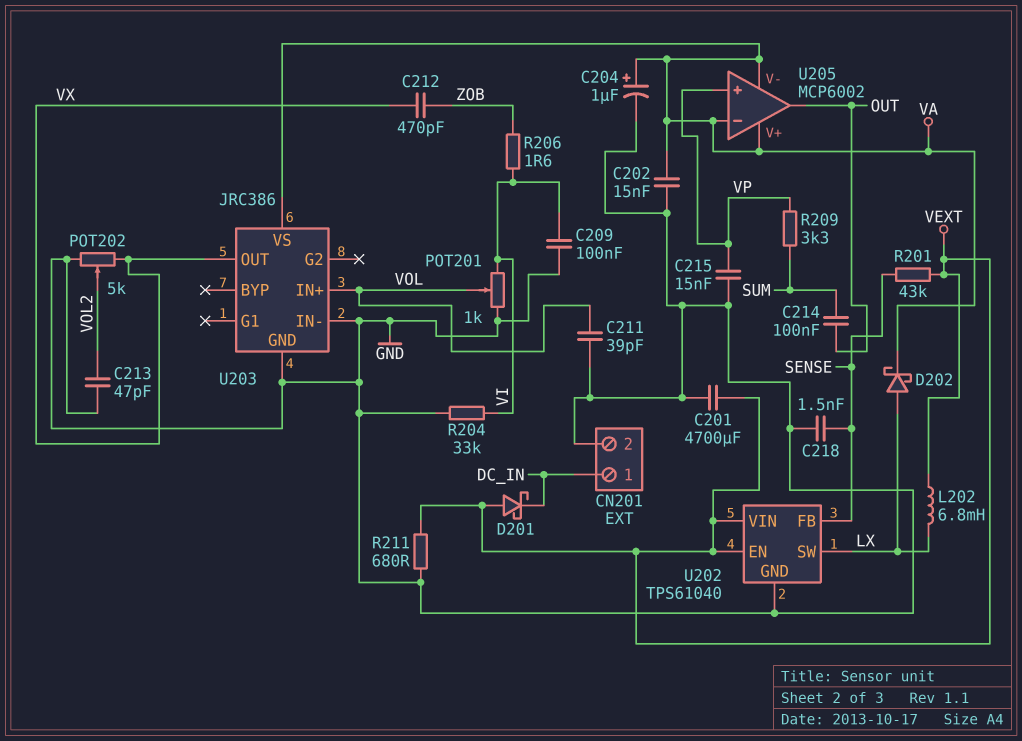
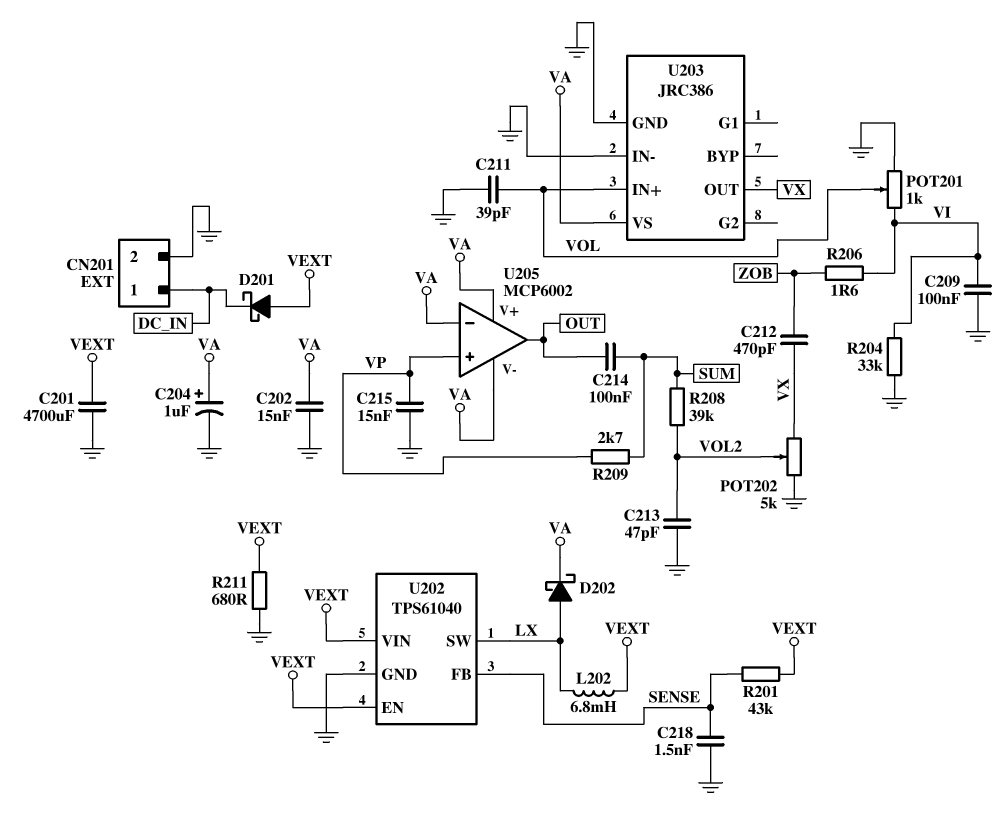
R208: none -> 39k (SUM, VOL2)
R209: 3.3k (SUM, VP) -> 2.7k (SUM, VP)

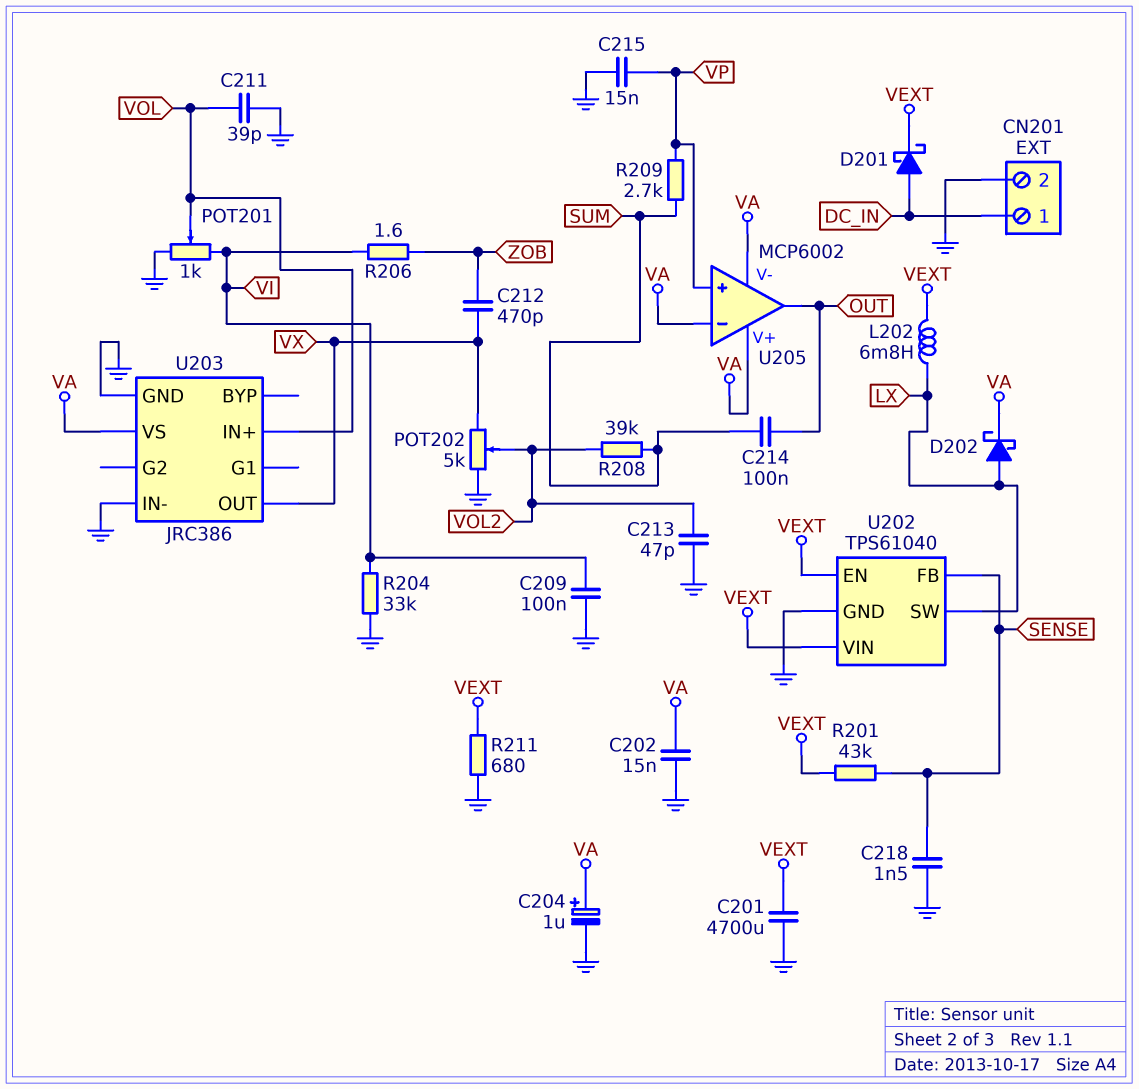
D201: schottky (A VEXT, K DC_IN) -> schottky (A DC_IN, K VEXT)

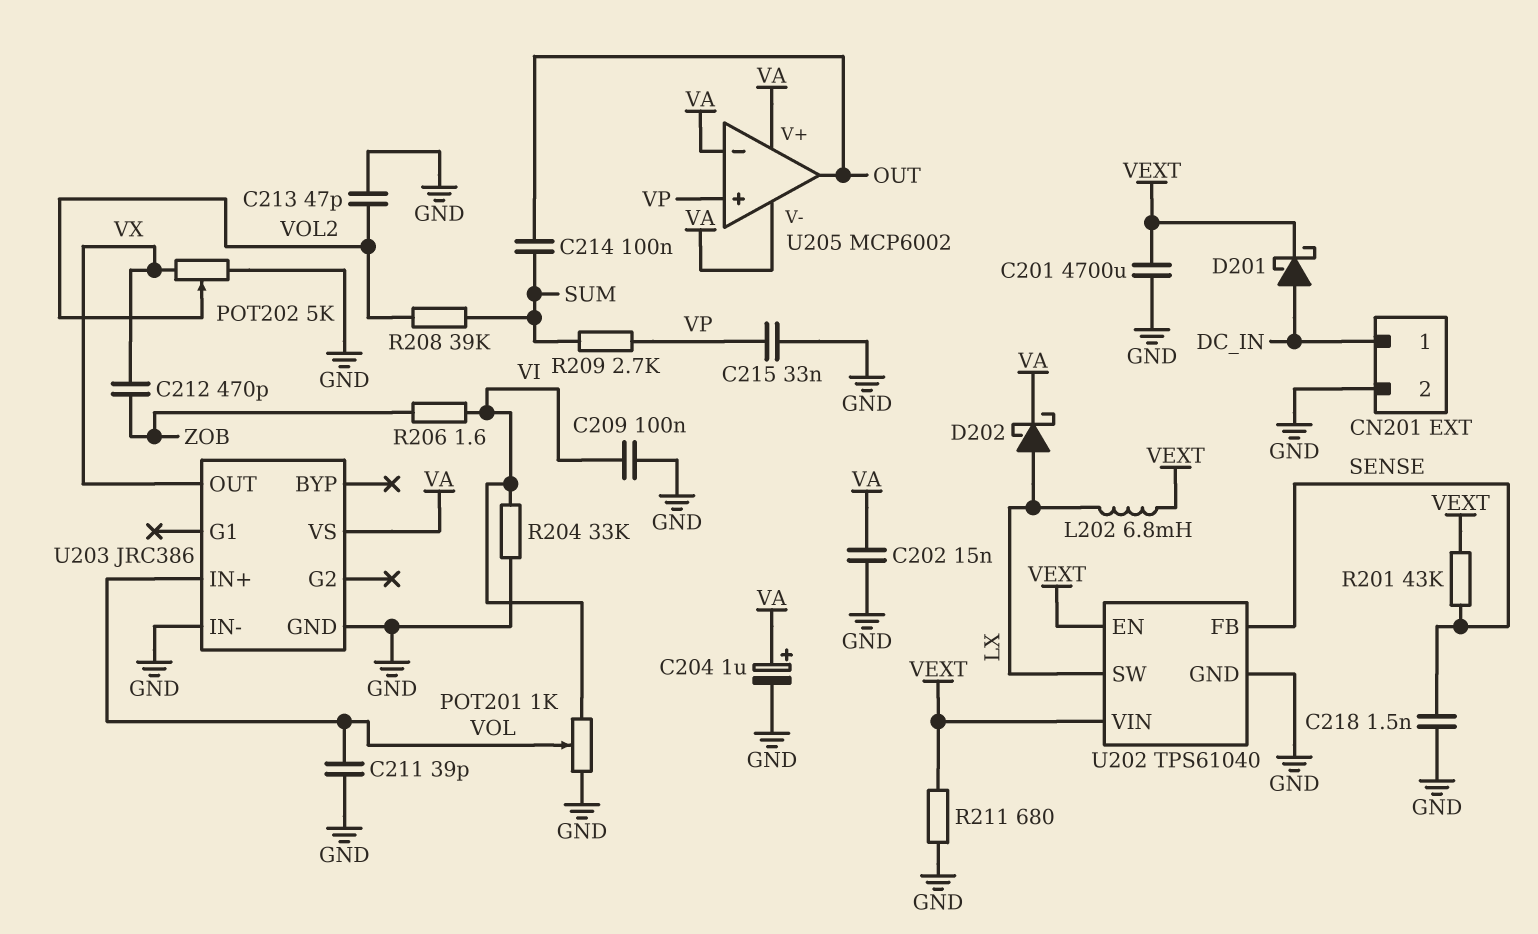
C215: 15nF (GND, VP) -> 33nF (GND, VP)

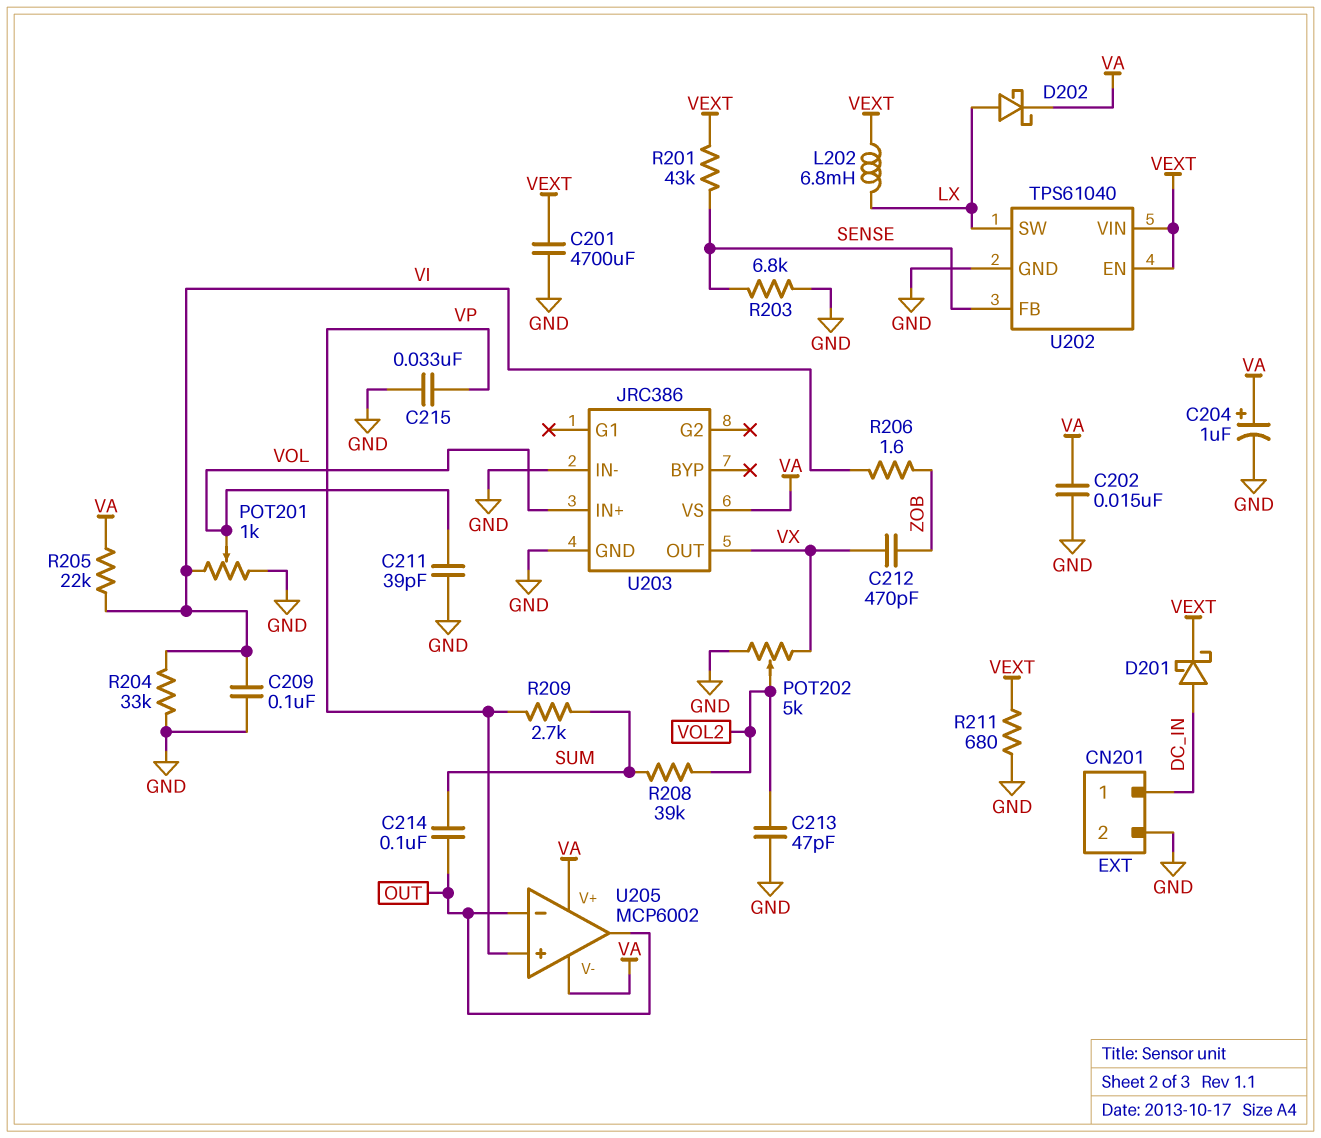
C218: 1.5nF (GND, SENSE) -> none
R203: none -> 6.8k (GND, SENSE)
R205: none -> 22k (VA, VI)
U205 pin in-: VA -> OUT

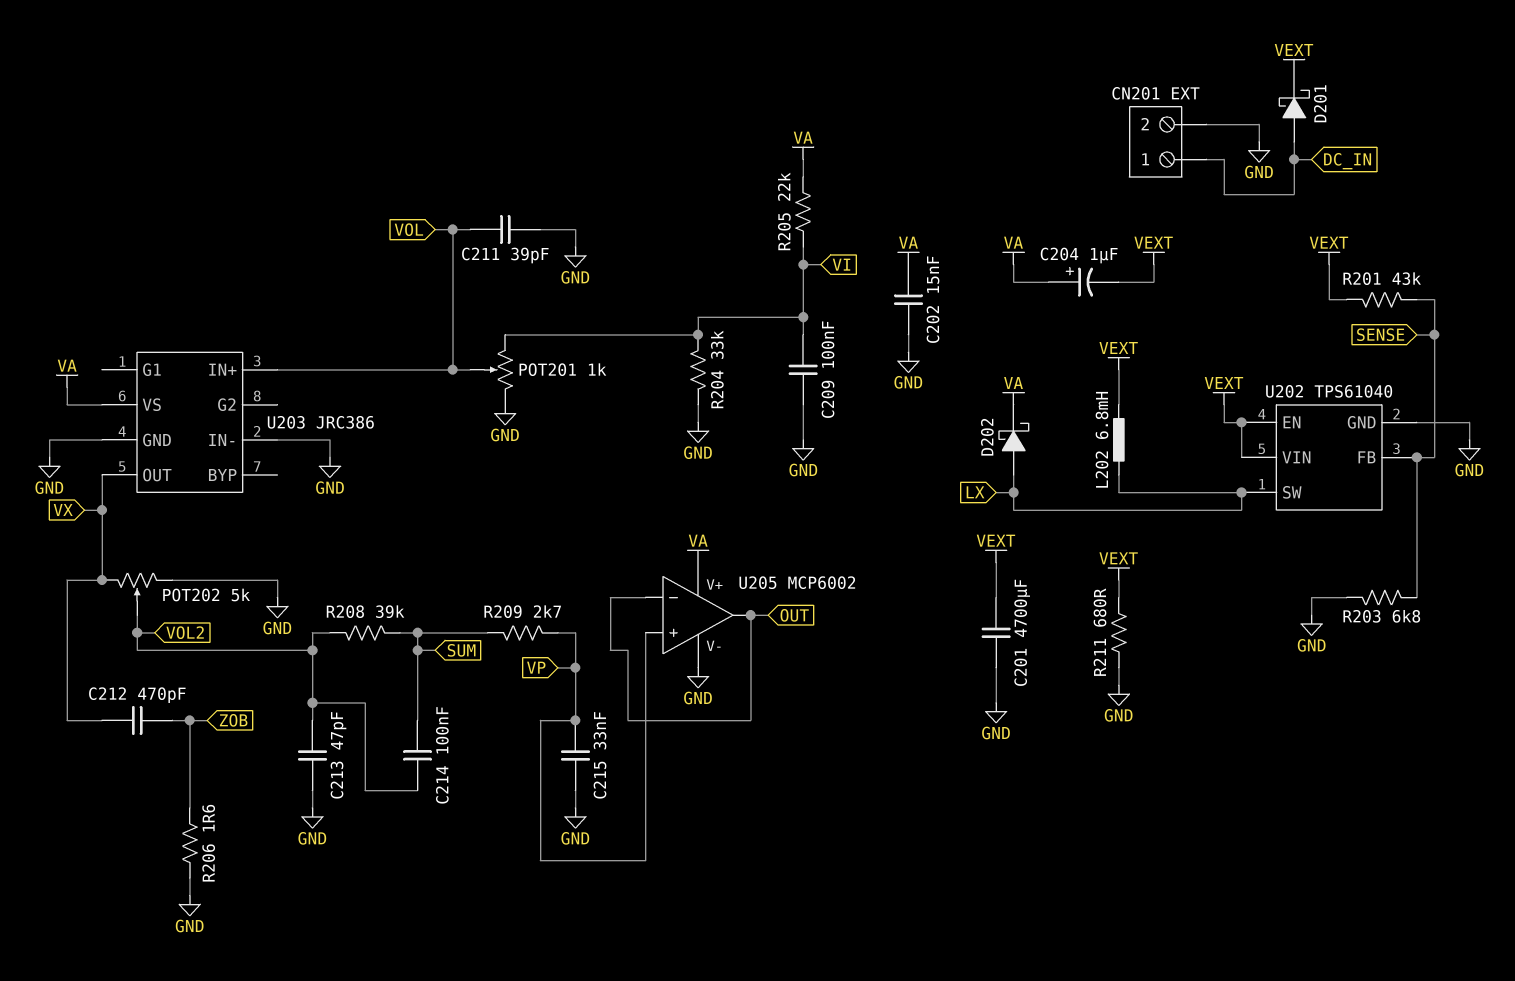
C204: 1uF (plus VA, minus GND) -> 1uF (plus VA, minus VEXT)
C214: 100nF (OUT, SUM) -> 100nF (SUM, VOL2)
R206: 1.6 (VI, ZOB) -> 1.6 (GND, ZOB)
U205 pin V-: VA -> GND

